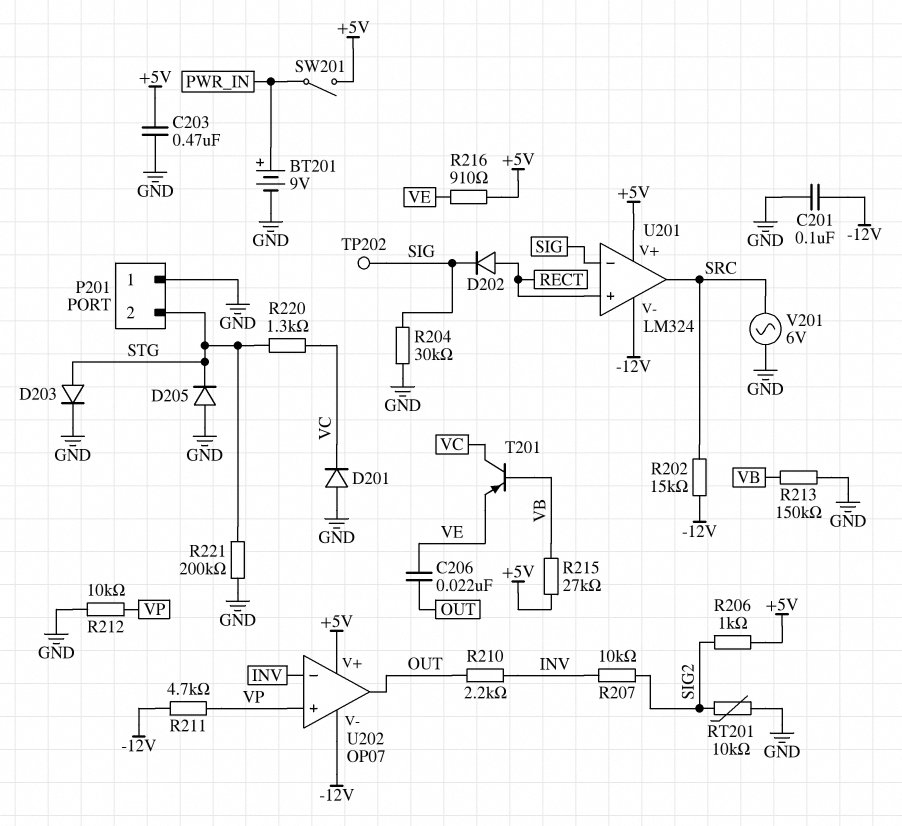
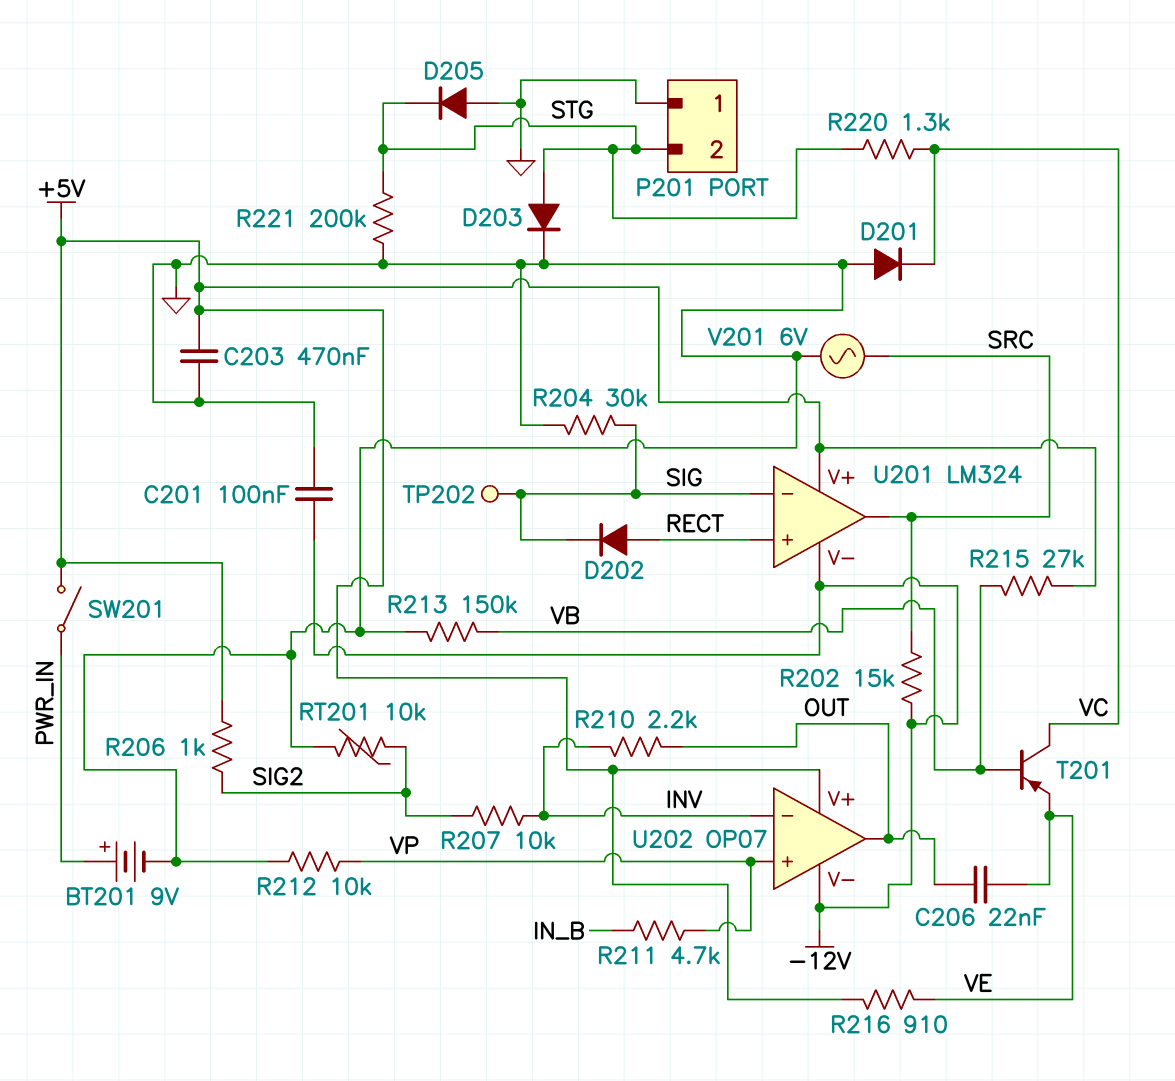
R211: 4.7k (-12V, VP) -> 4.7k (IN_B, VP)

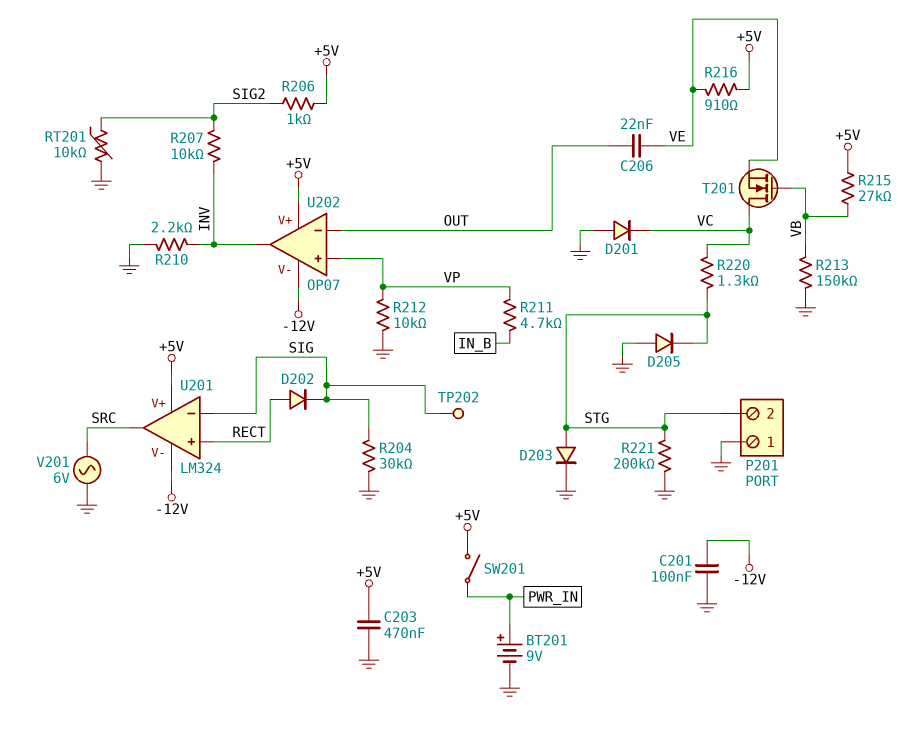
R202: 15k (-12V, SRC) -> none
R210: 2.2k (INV, OUT) -> 2.2k (GND, INV)
T201: PNP (B VB, C VC, E VE) -> NMOS (G VB, D VC, S VE)
U202 pin in-: INV -> OUT
U202 pin out: OUT -> INV

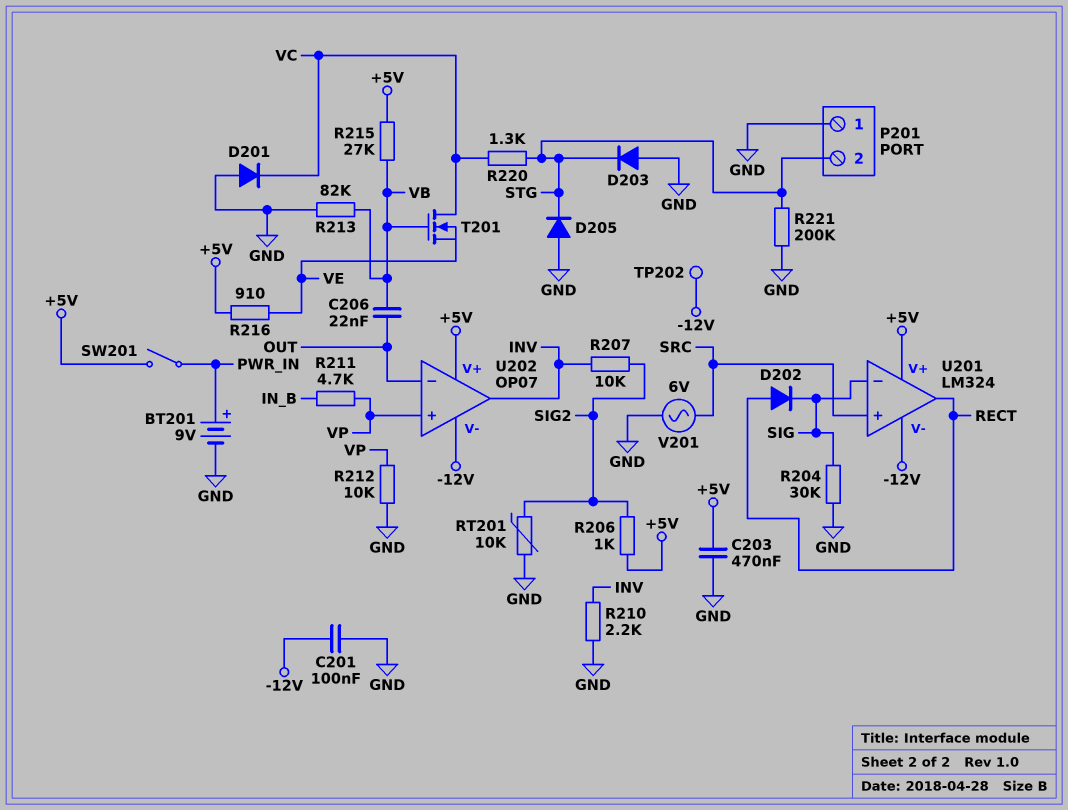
C206: 22nF (OUT, VE) -> 22nF (OUT, VB)
D203: diode (A STG, K GND) -> diode (A GND, K STG)
R213: 150k (GND, VB) -> 82k (GND, VB)
TP202: test point (SIG) -> test point (-12V)
U201 pin in+: RECT -> SRC
U201 pin out: SRC -> RECT

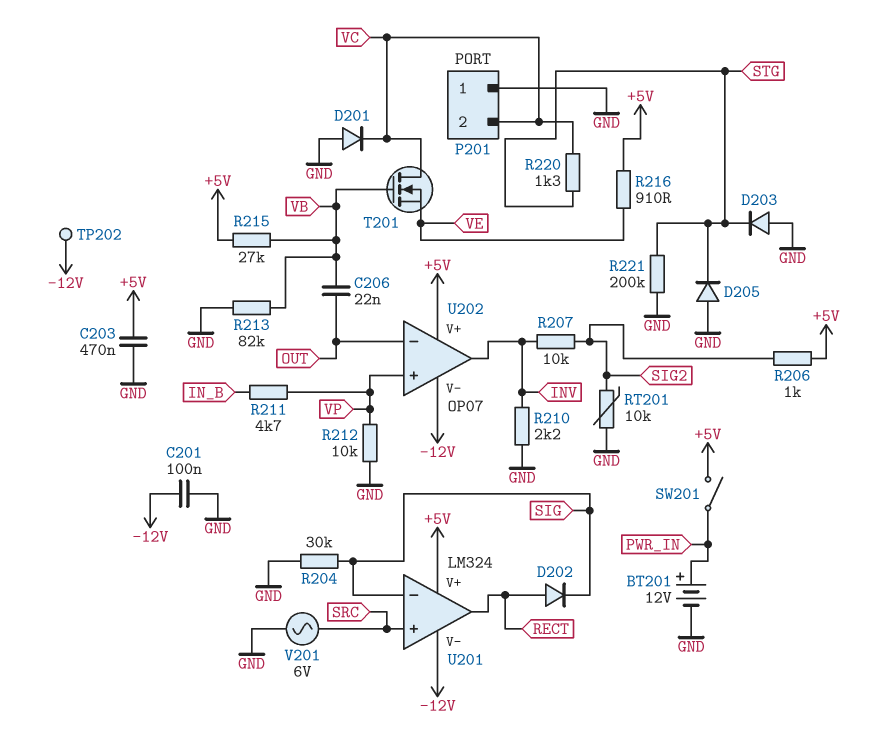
BT201: 9V (plus PWR_IN, minus GND) -> 12V (plus PWR_IN, minus GND)
P201 pin 2: STG -> VC

